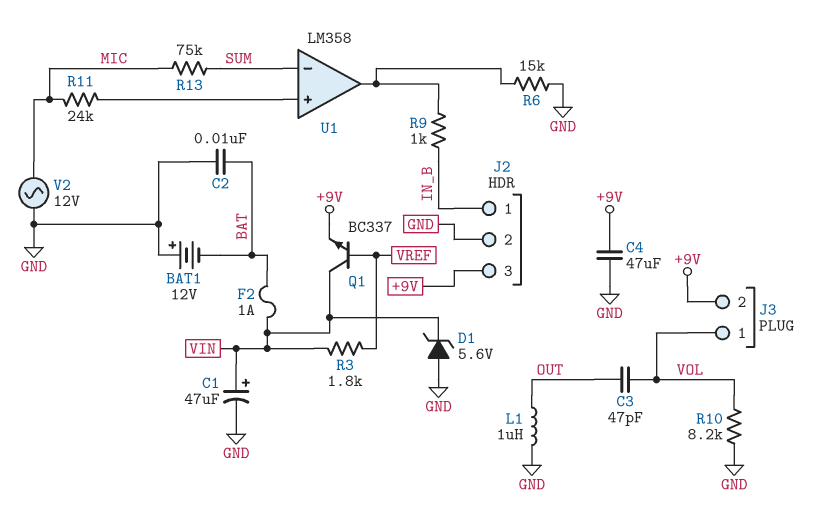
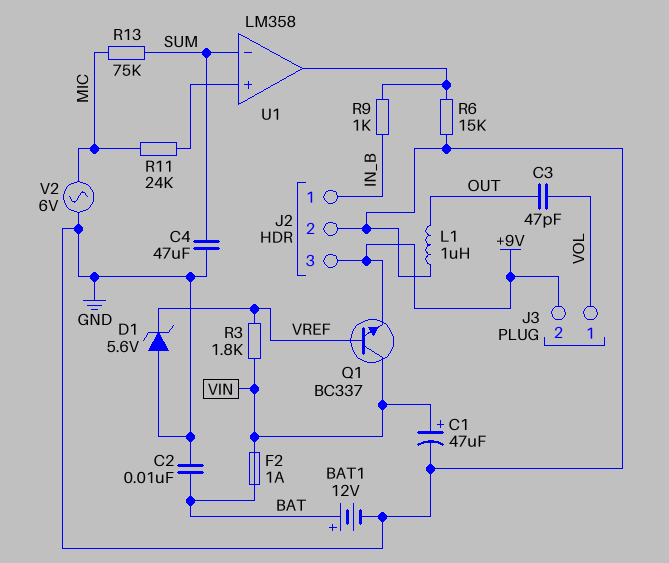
BAT1: 12V (plus GND, minus BAT) -> 12V (plus BAT, minus GND)
C4: 47uF (+9V, GND) -> 47uF (GND, SUM)
D1: zener 5.6V (A GND, K VIN) -> zener 5.6V (A GND, K VREF)
R10: 8.2k (GND, VOL) -> none
V2: AC 12V (GND, MIC) -> AC 6V (GND, MIC)

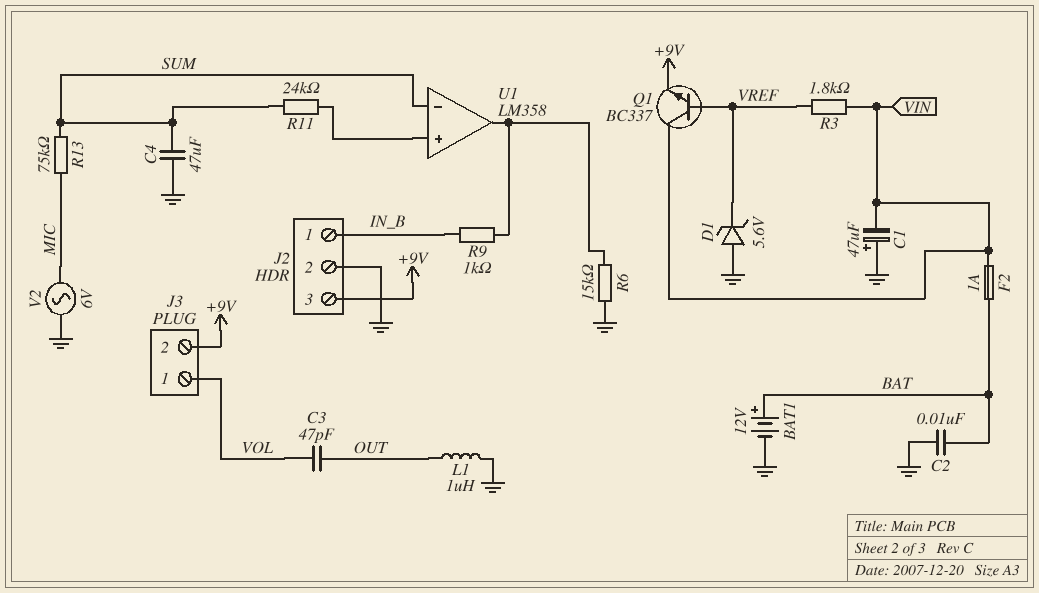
C1: 47uF (plus VIN, minus GND) -> 47uF (plus GND, minus VIN)
R11: 24k (MIC, U1/in+) -> 24k (SUM, U1/in+)

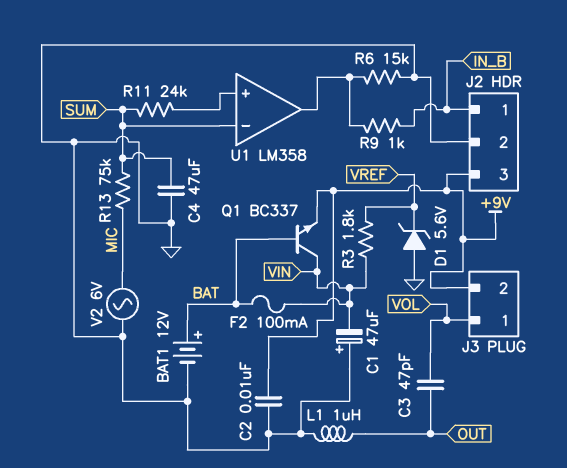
C2: 10nF (BAT, GND) -> 10nF (+9V, GND)
F2: 1A (BAT, VIN) -> 100mA (BAT, VIN)
Q1: NPN BC337 (B VREF, C VIN, E +9V) -> NPN BC337 (B BAT, C VIN, E +9V)

